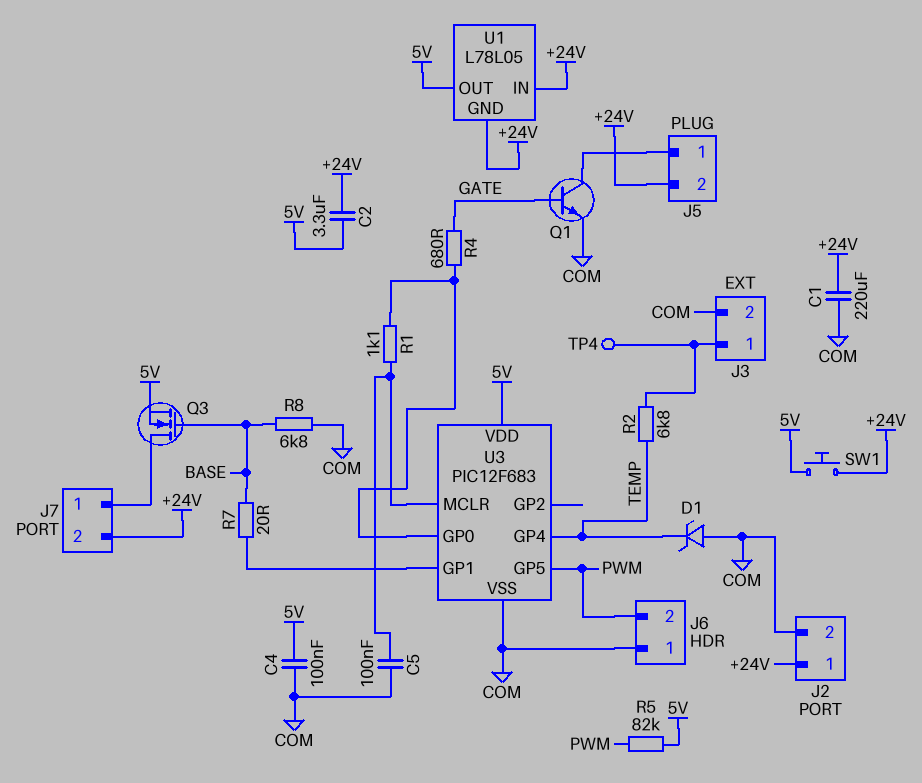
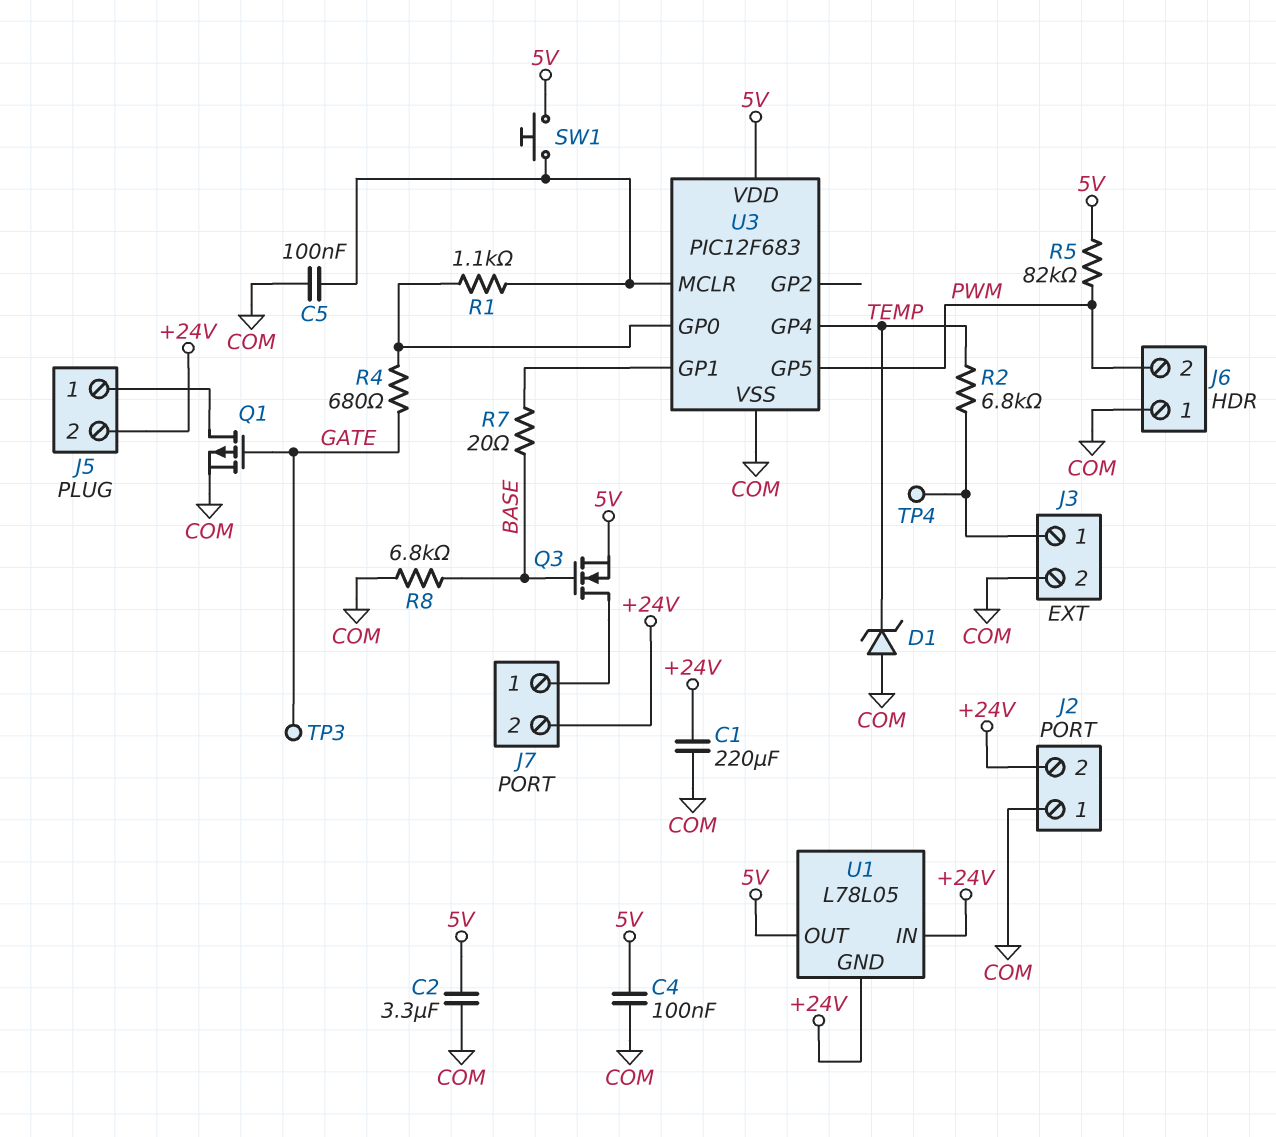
C2: 3.3uF (+24V, 5V) -> 3.3uF (5V, COM)
J2 pin 1: +24V -> COM
J2 pin 2: COM -> +24V
Q1: NPN (B GATE, C J5/1, E COM) -> PMOS (G GATE, D J5/1, S COM)
SW1: button (+24V, 5V) -> button (5V, U3/MCLR)
TP3: none -> test point (GATE)

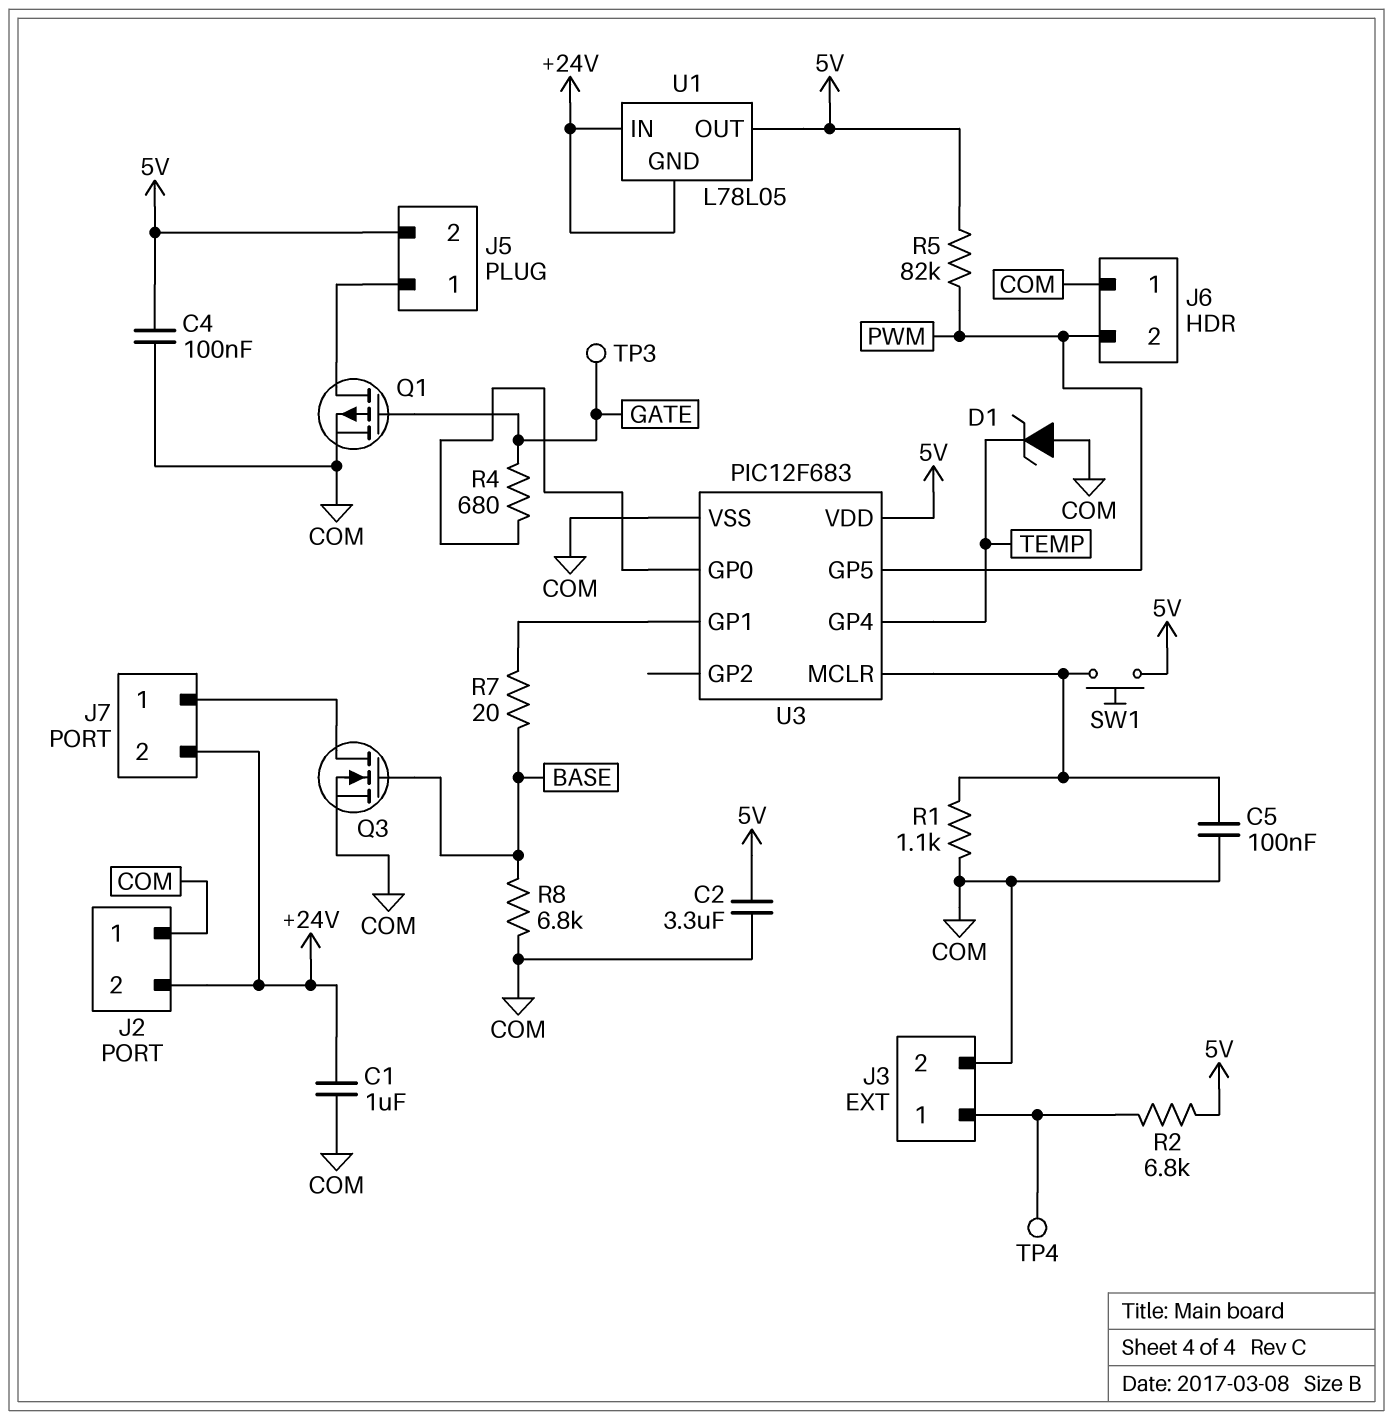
C1: 220uF (+24V, COM) -> 1uF (+24V, COM)
J5 pin 2: +24V -> 5V
Q3: NMOS (G BASE, D J7/1, S 5V) -> NMOS (G BASE, D J7/1, S COM)
R1: 1.1k (U3/GP0, U3/MCLR) -> 1.1k (COM, U3/MCLR)
R2: 6.8k (J3/1, TEMP) -> 6.8k (5V, J3/1)

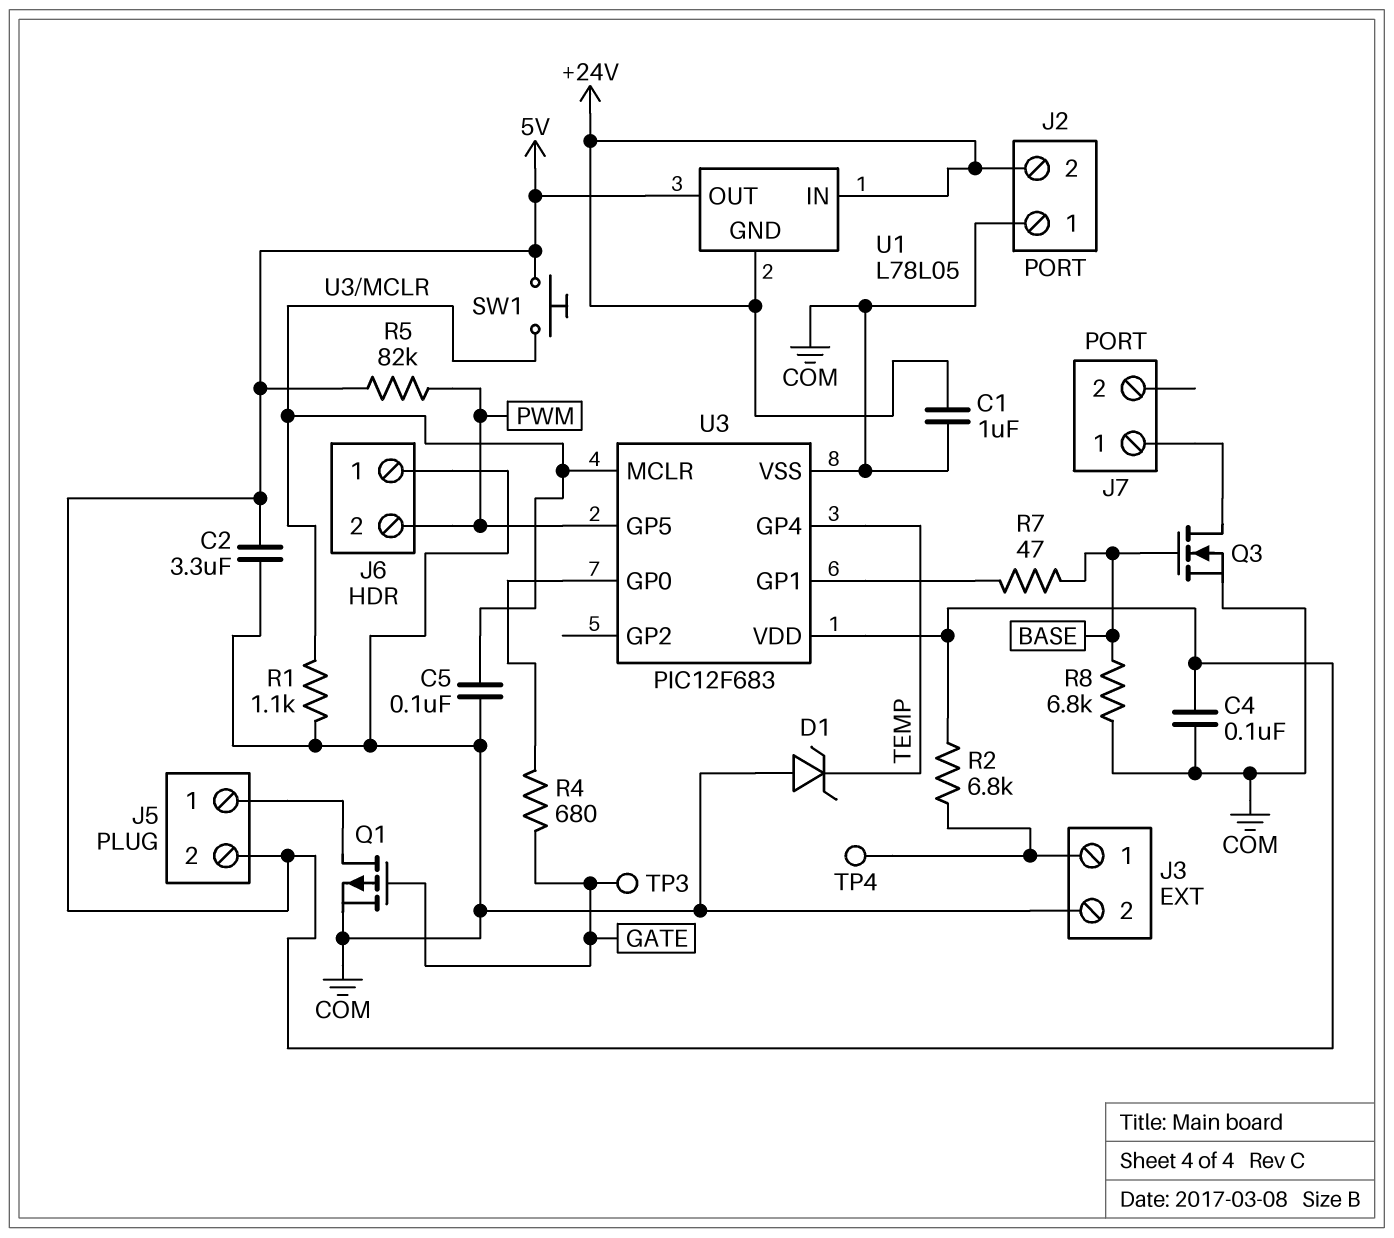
J7 pin 2: +24V -> none
R7: 20 (BASE, U3/GP1) -> 47 (BASE, U3/GP1)

